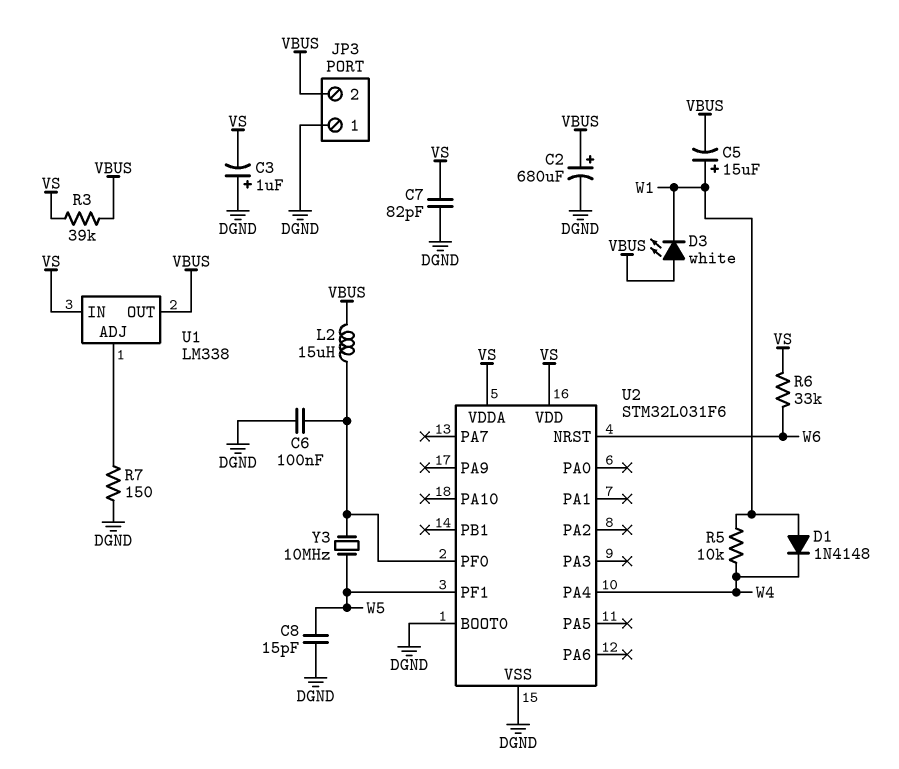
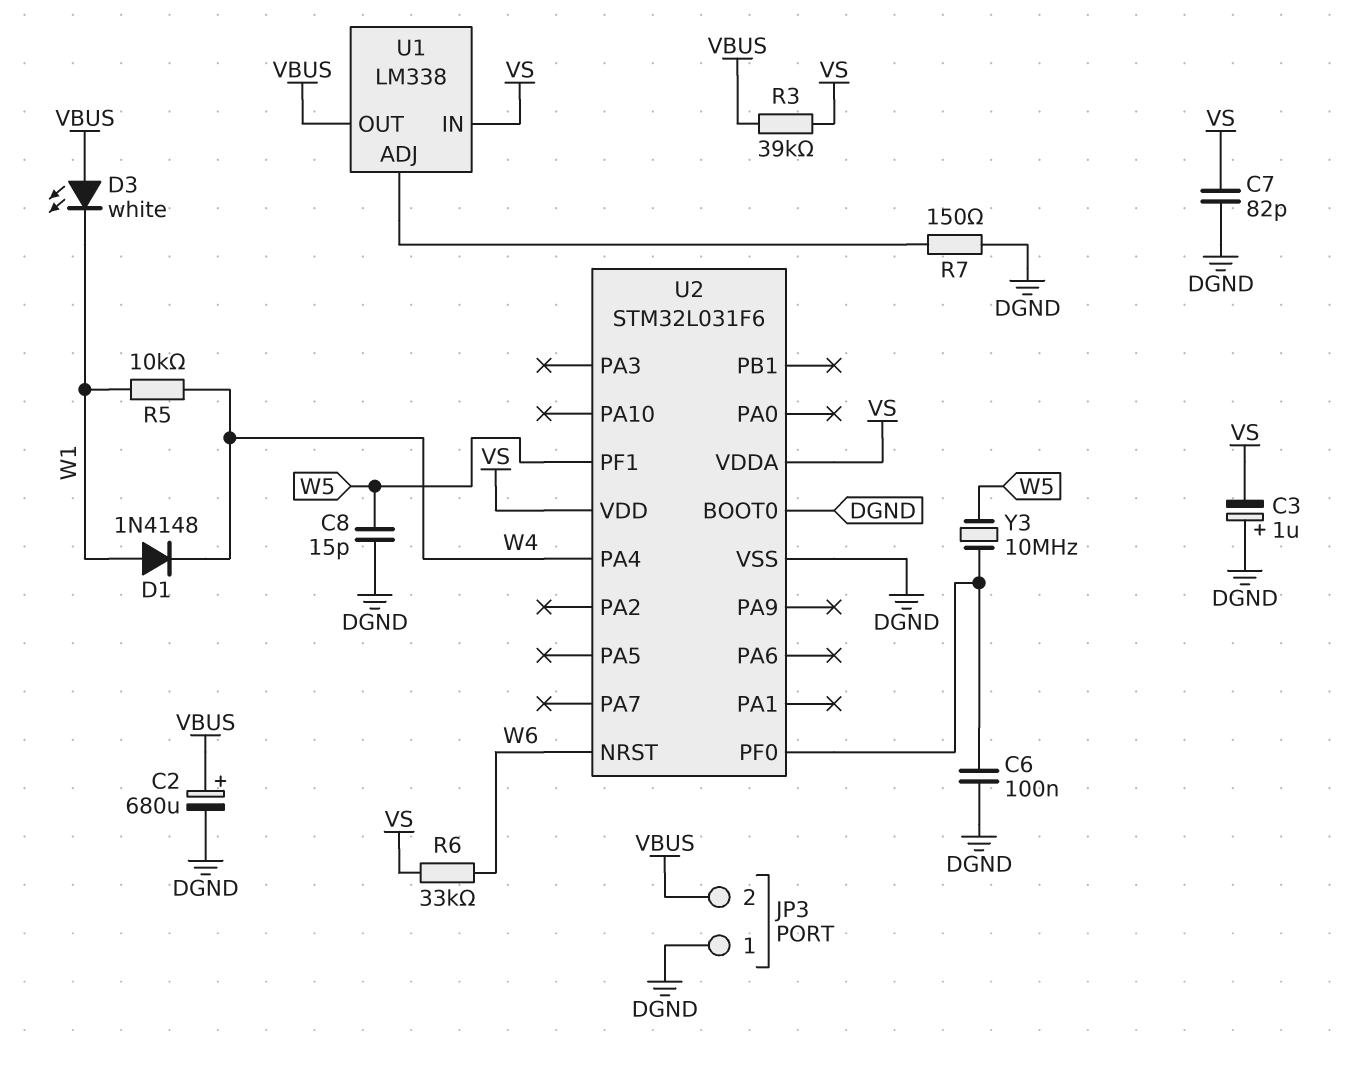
C5: 15uF (plus W1, minus VBUS) -> none
L2: 15uH (U2/PF0, VBUS) -> none

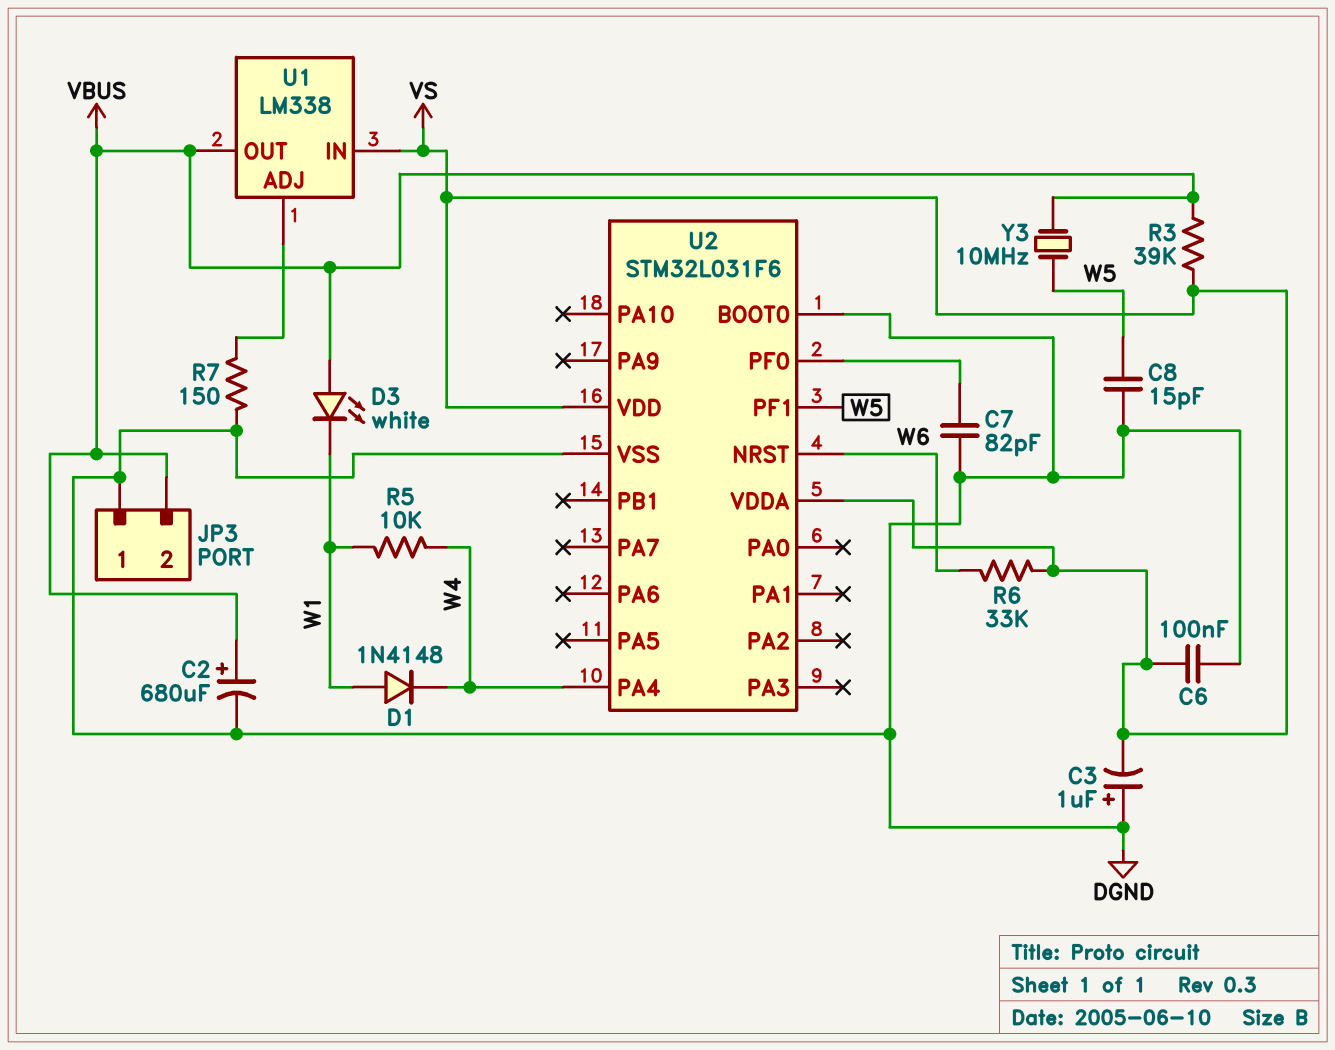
C6: 100nF (DGND, U2/PF0) -> 100nF (DGND, VS)
C7: 82pF (DGND, VS) -> 82pF (DGND, U2/PF0)
Y3: 10MHz (U2/PF0, W5) -> 10MHz (VBUS, W5)

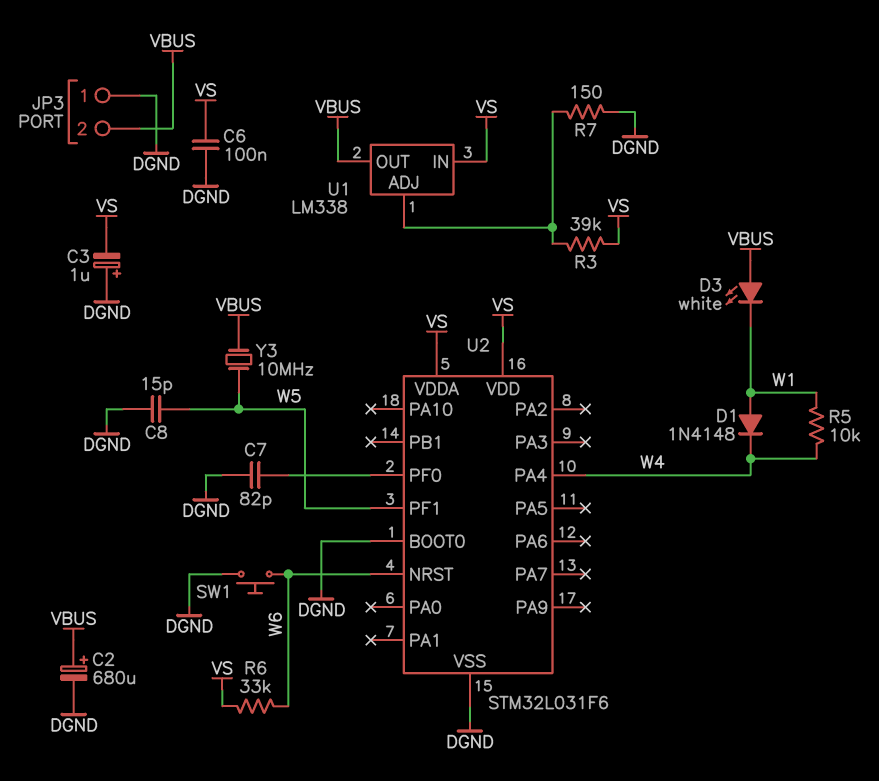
R3: 39k (VBUS, VS) -> 39k (U1/ADJ, VS)
SW1: none -> button (DGND, W6)

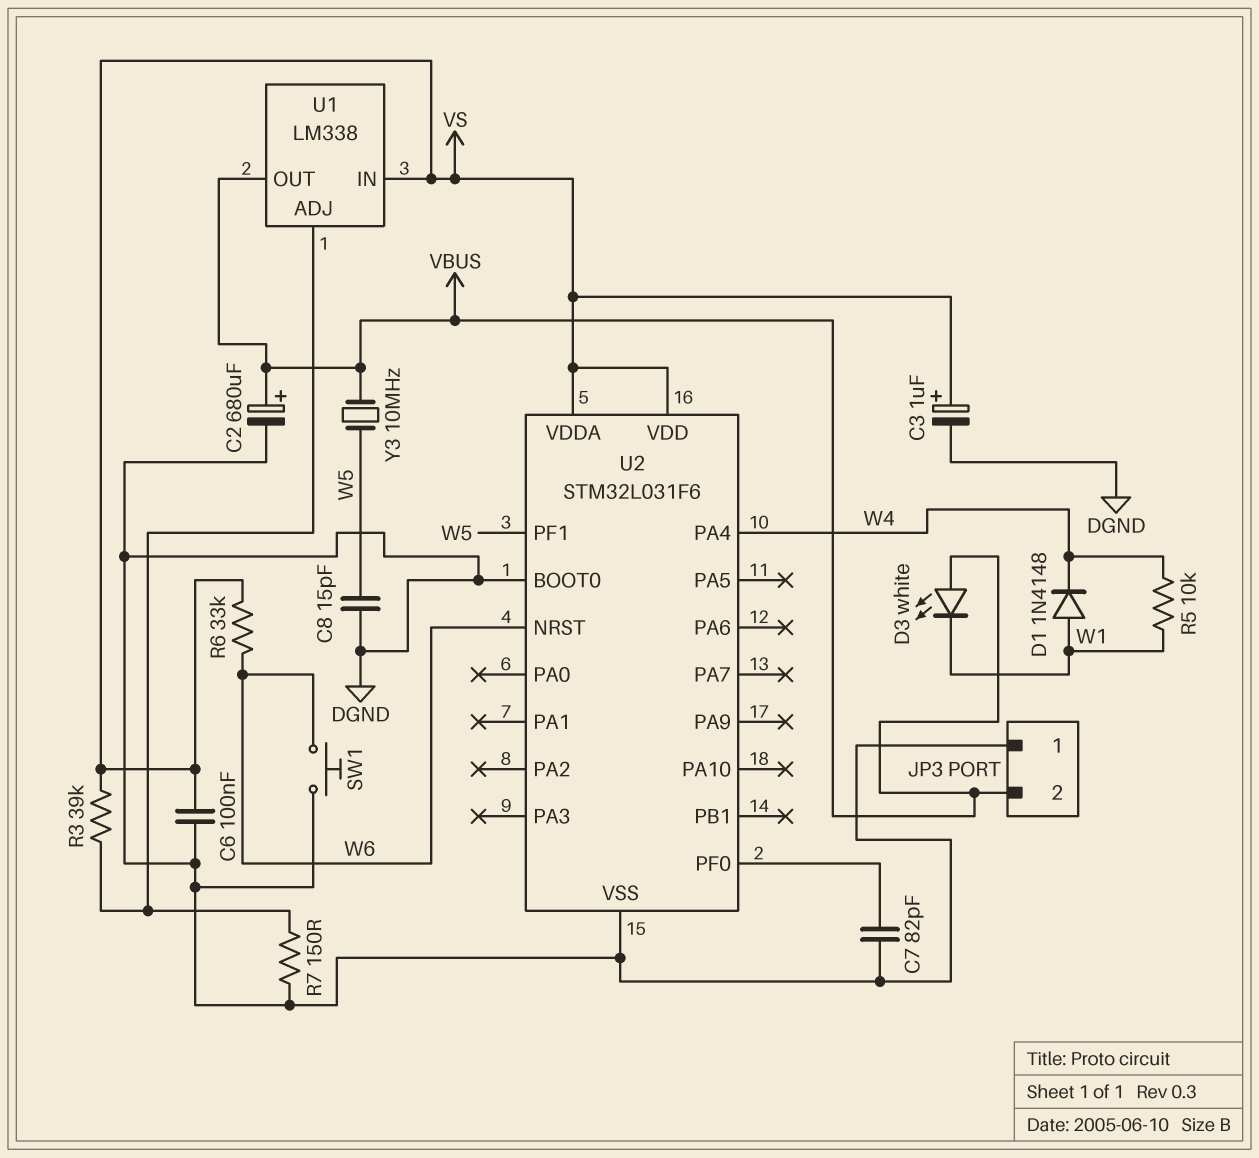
C3: 1uF (plus DGND, minus VS) -> 1uF (plus VS, minus DGND)

